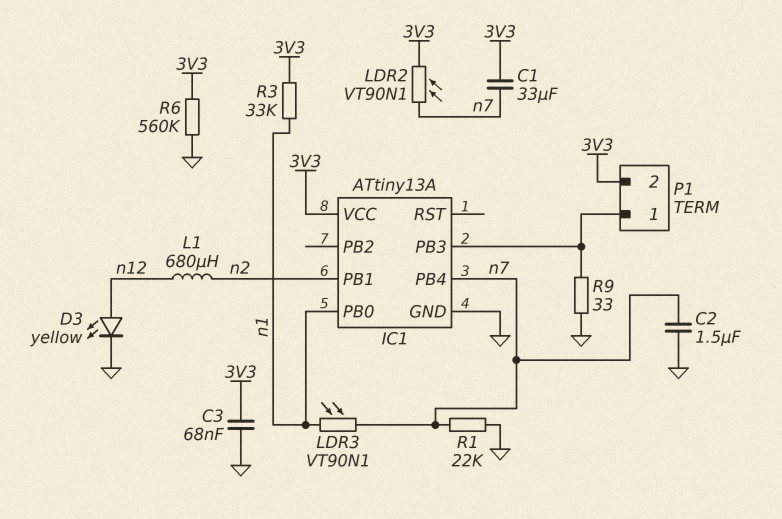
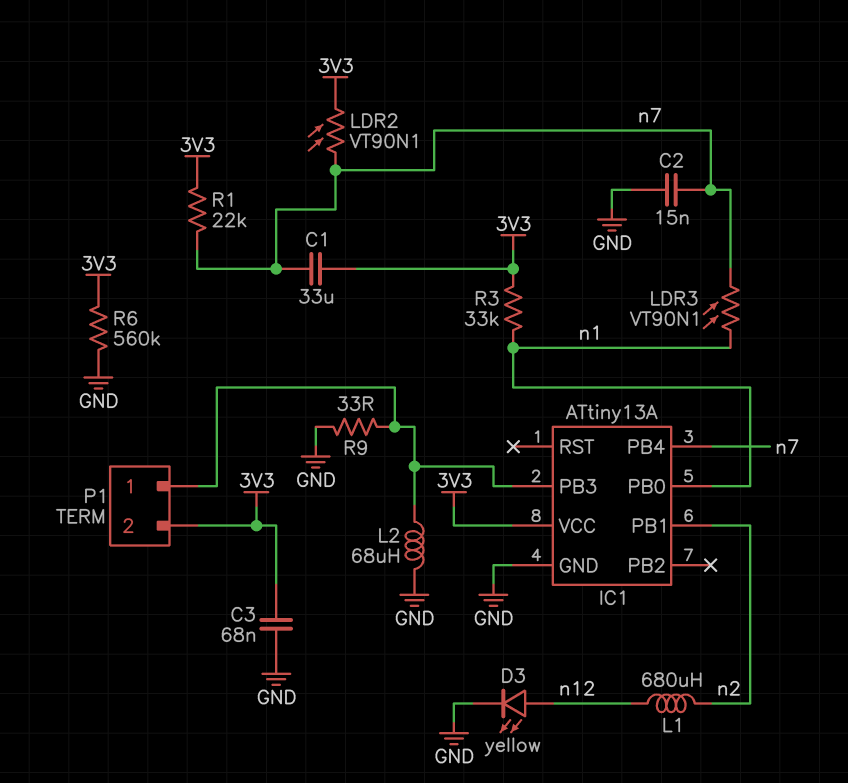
C2: 1.5uF (GND, n7) -> 15nF (GND, n7)
L2: none -> 68uH (GND, IC1/PB3)
R1: 22k (GND, n7) -> 22k (3V3, n7)

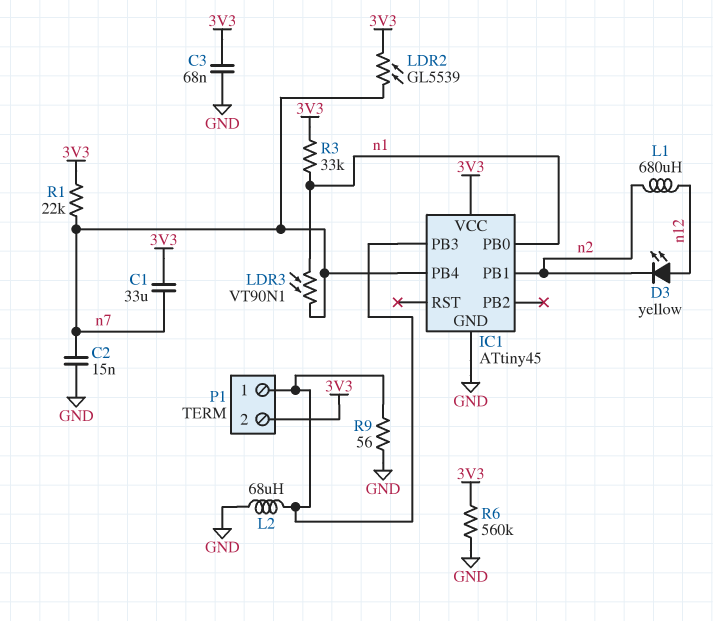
D3: LED yellow (A n12, K GND) -> LED yellow (A n12, K n2)
IC1: ATtiny13A -> ATtiny45
LDR2: VT90N1 (3V3, n7) -> GL5539 (3V3, n7)
R9: 33 (GND, IC1/PB3) -> 56 (GND, IC1/PB3)

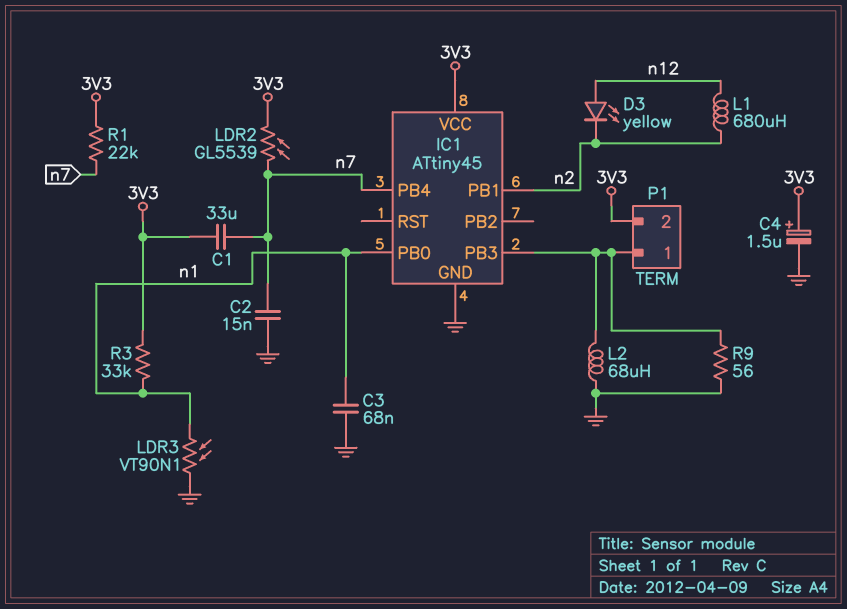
C3: 68nF (3V3, GND) -> 68nF (GND, n1)
C4: none -> 1.5uF (plus 3V3, minus GND)
LDR3: VT90N1 (n1, n7) -> VT90N1 (GND, n1)
R6: 560k (3V3, GND) -> none

